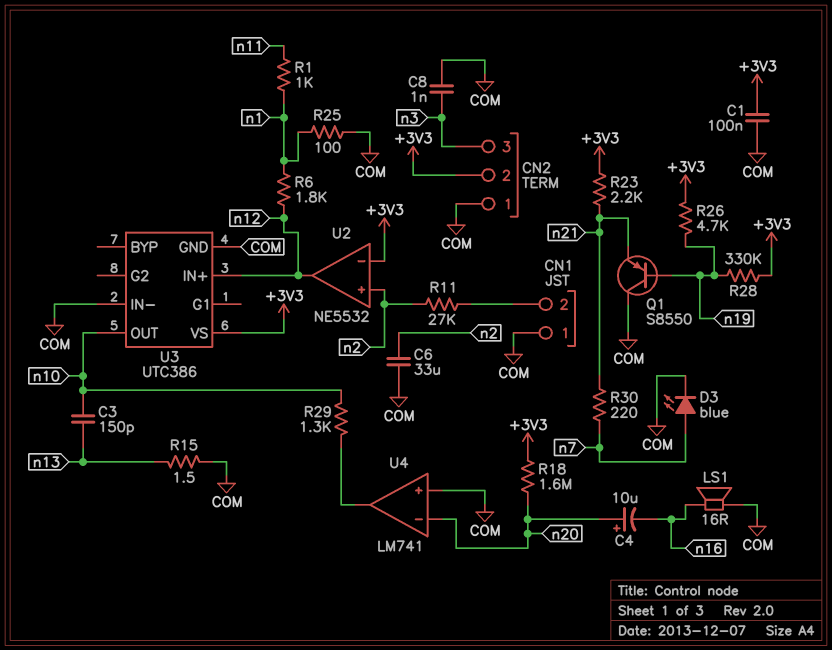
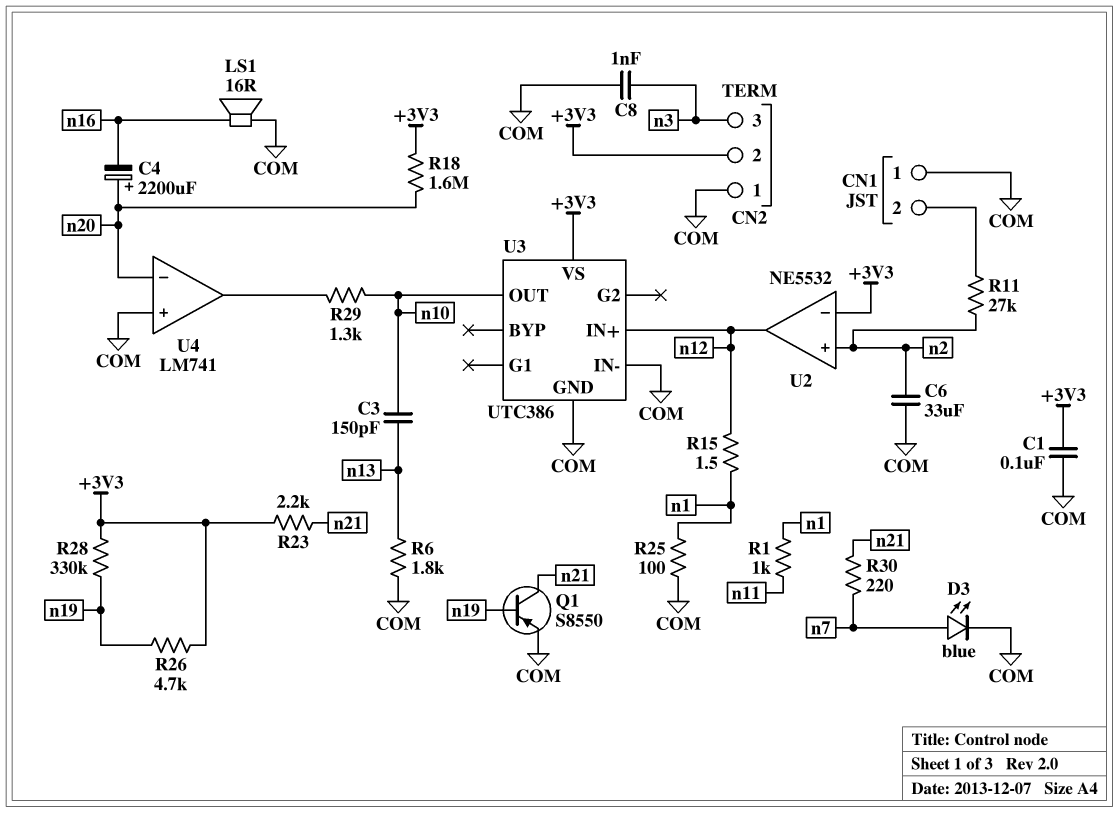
C4: 10uF (plus n20, minus n16) -> 2200uF (plus n20, minus n16)
Q1: PNP S8550 (B n19, C COM, E n21) -> PNP S8550 (B n19, C n21, E COM)
R6: 1.8k (n1, n12) -> 1.8k (COM, n13)
R15: 1.5 (COM, n13) -> 1.5 (n1, n12)

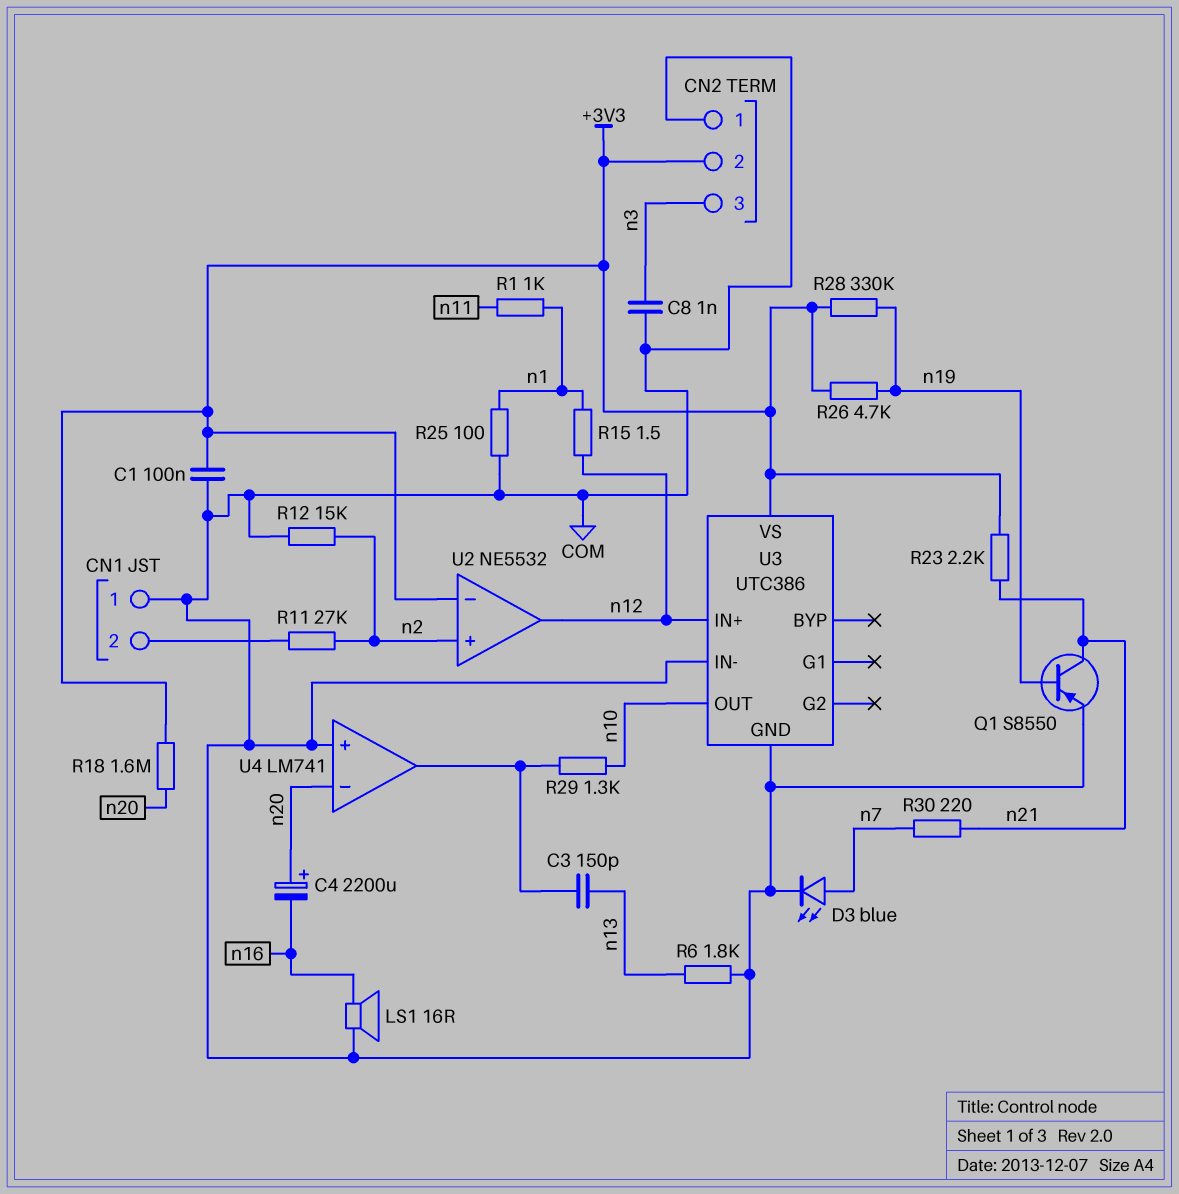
C3: 150pF (n10, n13) -> 150pF (U4/out, n13)
C6: 33uF (COM, n2) -> none
R12: none -> 15k (COM, n2)

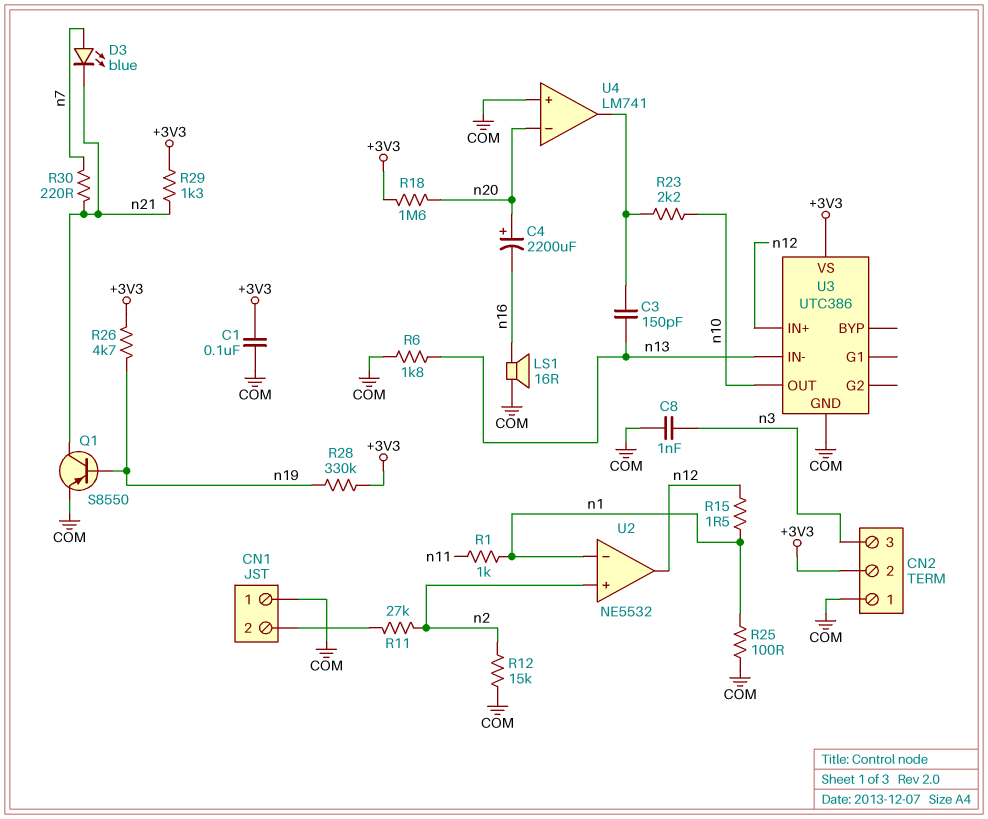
D3: LED blue (A n7, K COM) -> LED blue (A n7, K n21)
R23: 2.2k (+3V3, n21) -> 2.2k (U4/out, n10)
R29: 1.3k (U4/out, n10) -> 1.3k (+3V3, n21)
U2 pin in-: +3V3 -> n1
U3 pin IN-: COM -> n13

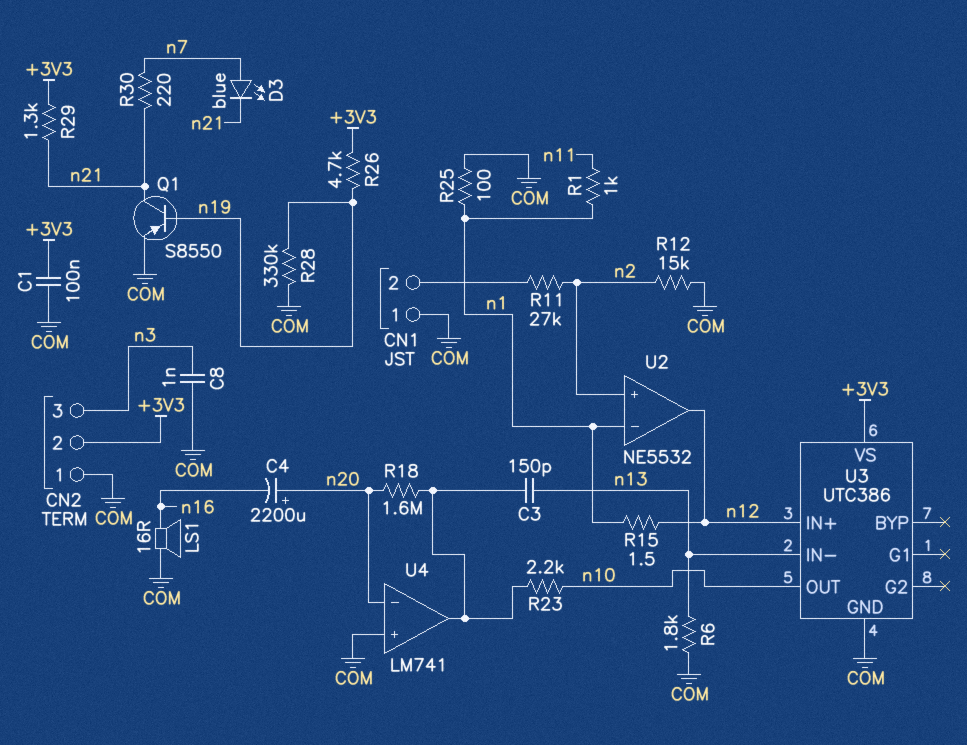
R18: 1.6M (+3V3, n20) -> 1.6M (U4/out, n20)
R28: 330k (+3V3, n19) -> 330k (COM, n19)

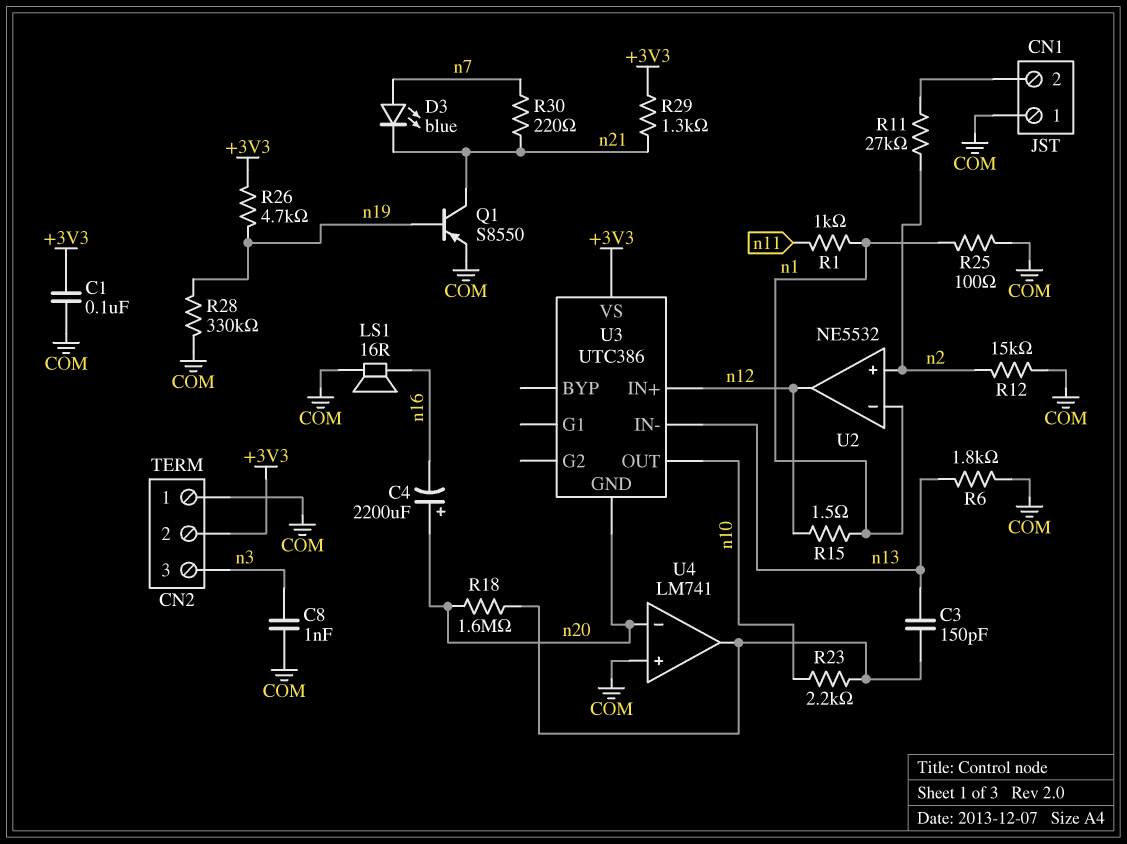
U3 pin GND: COM -> n20

